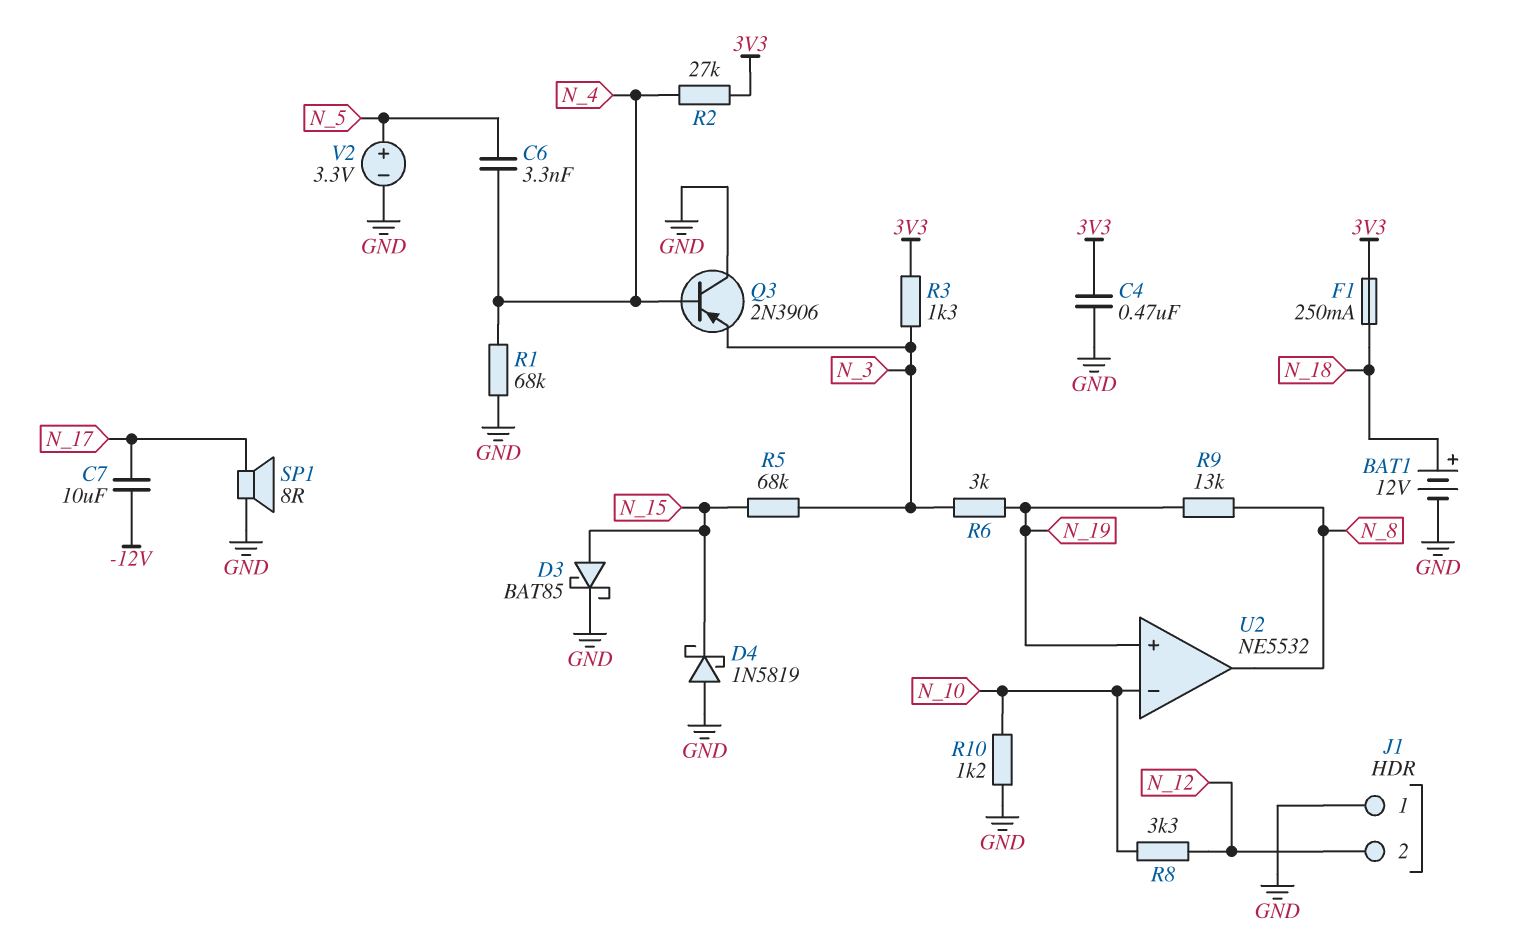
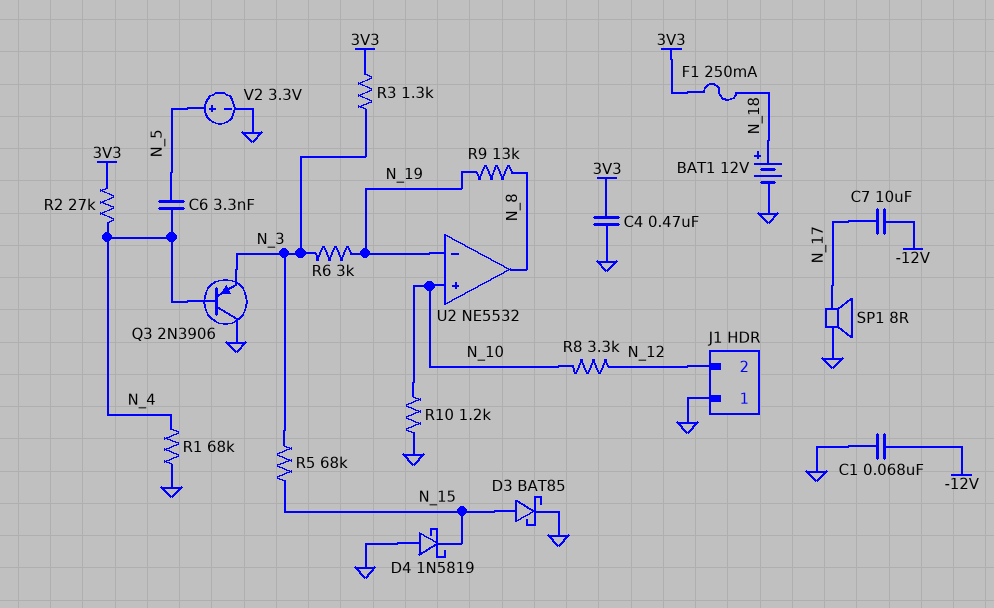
C1: none -> 68nF (-12V, GND)
U2 pin in+: N_19 -> N_10
U2 pin in-: N_10 -> N_19

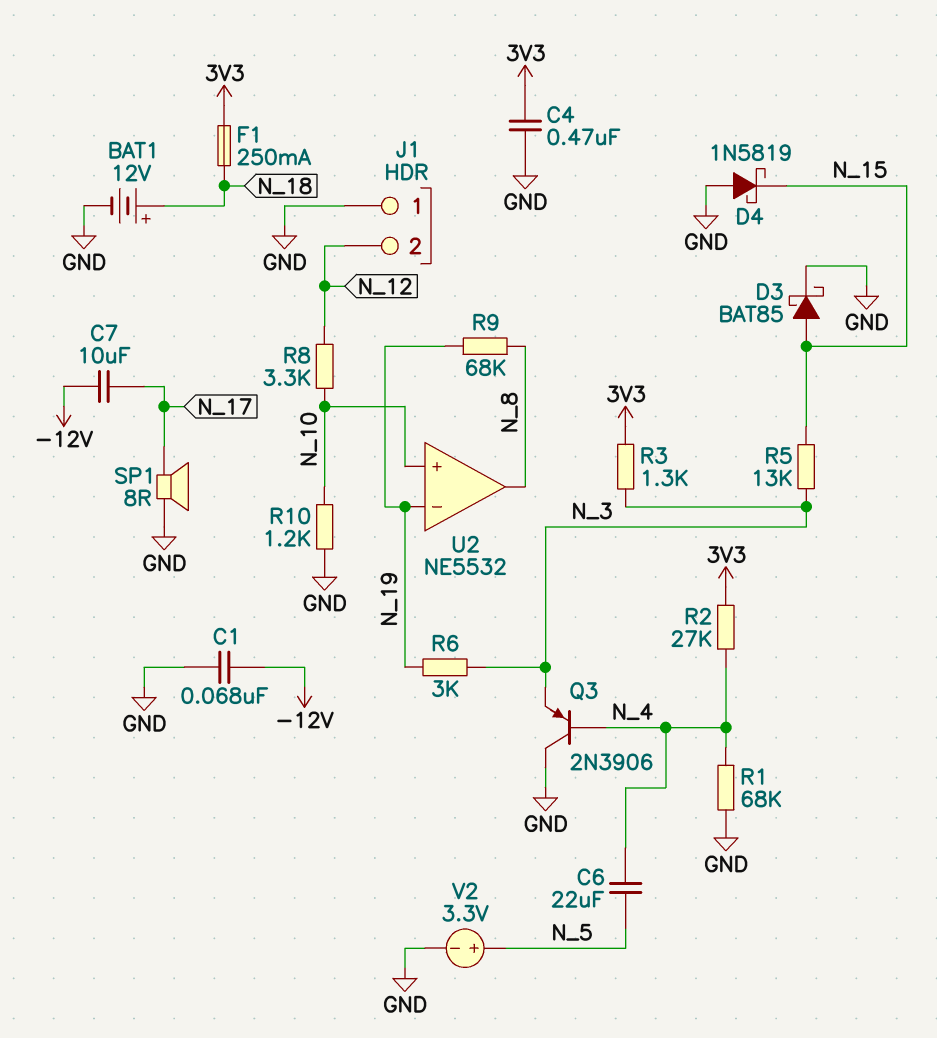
C6: 3.3nF (N_4, N_5) -> 22uF (N_4, N_5)
R5: 68k (N_3, N_15) -> 13k (N_3, N_15)
R9: 13k (N_8, N_19) -> 68k (N_8, N_19)

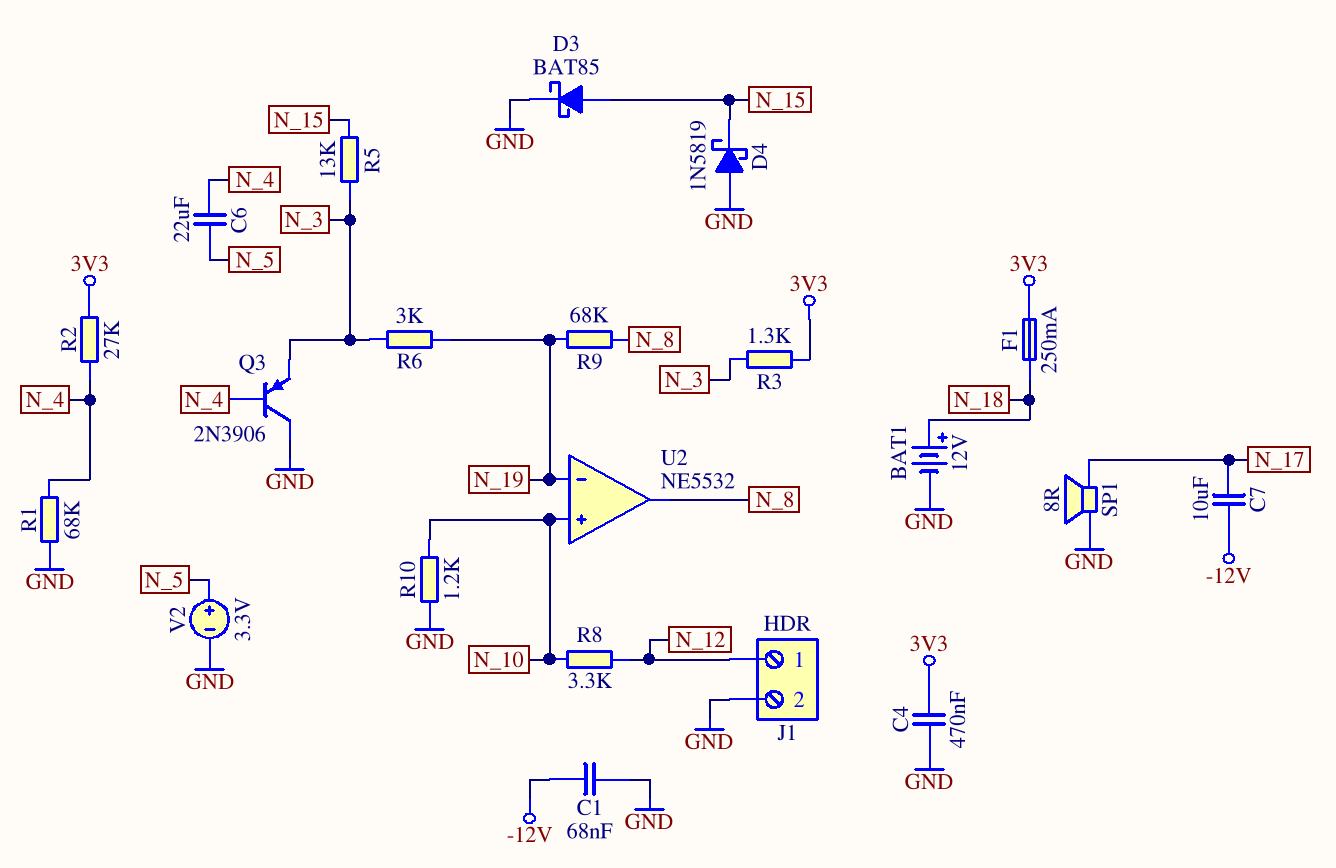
J1 pin 1: GND -> N_12
J1 pin 2: N_12 -> GND

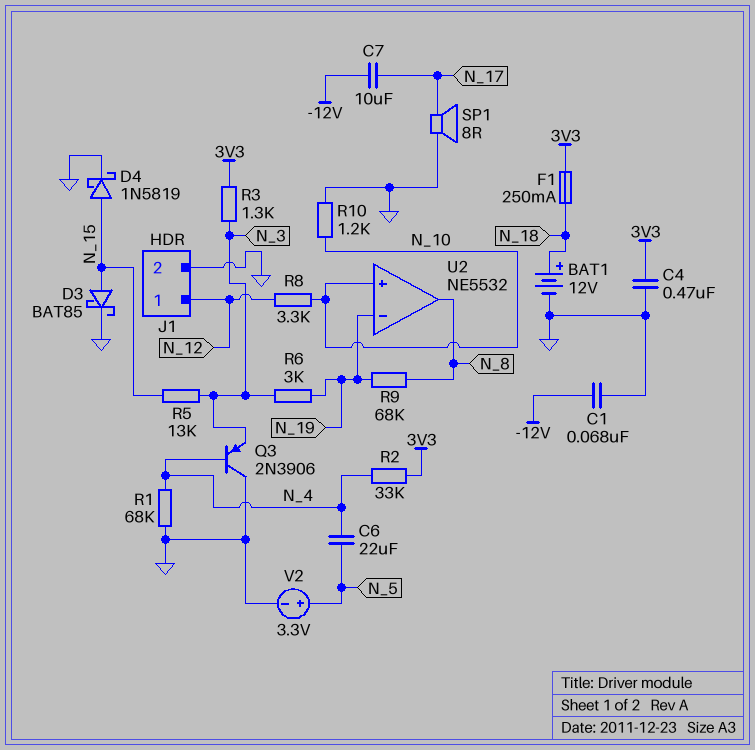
D4: schottky 1N5819 (A GND, K N_15) -> schottky 1N5819 (A N_15, K GND)
R2: 27k (3V3, N_4) -> 33k (3V3, N_4)

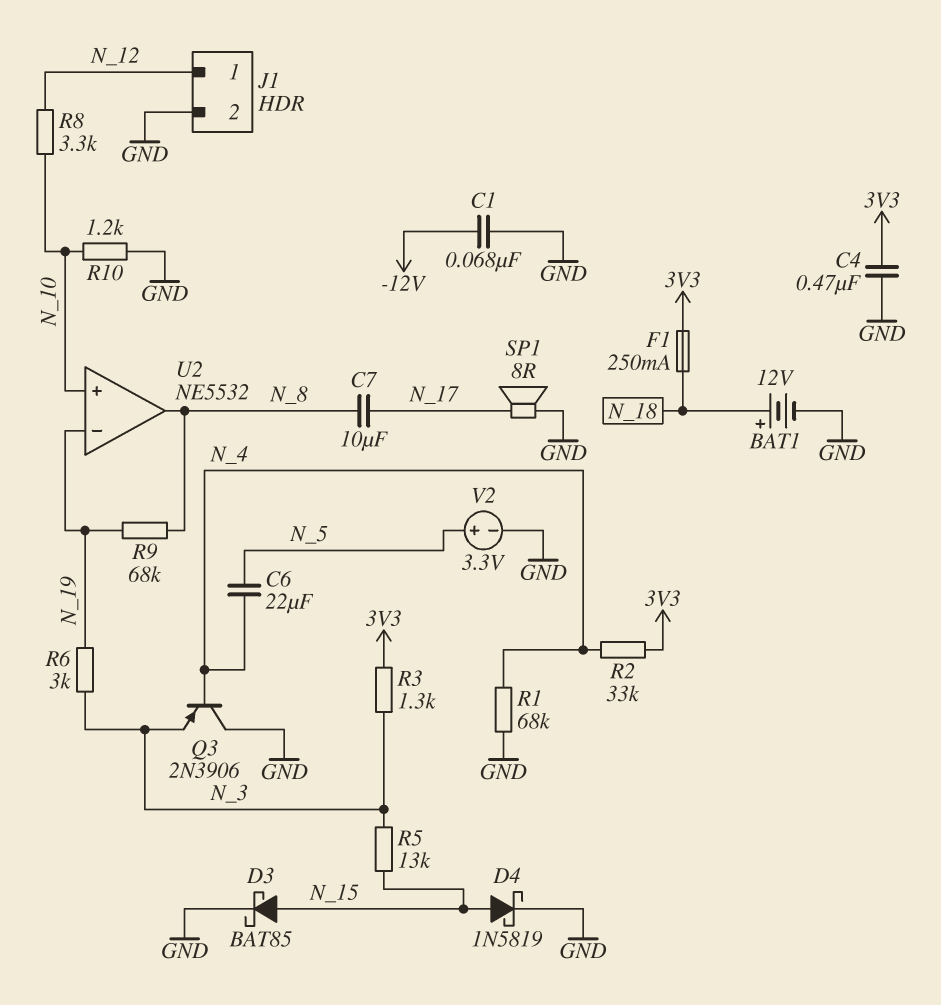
C7: 10uF (-12V, N_17) -> 10uF (N_8, N_17)

